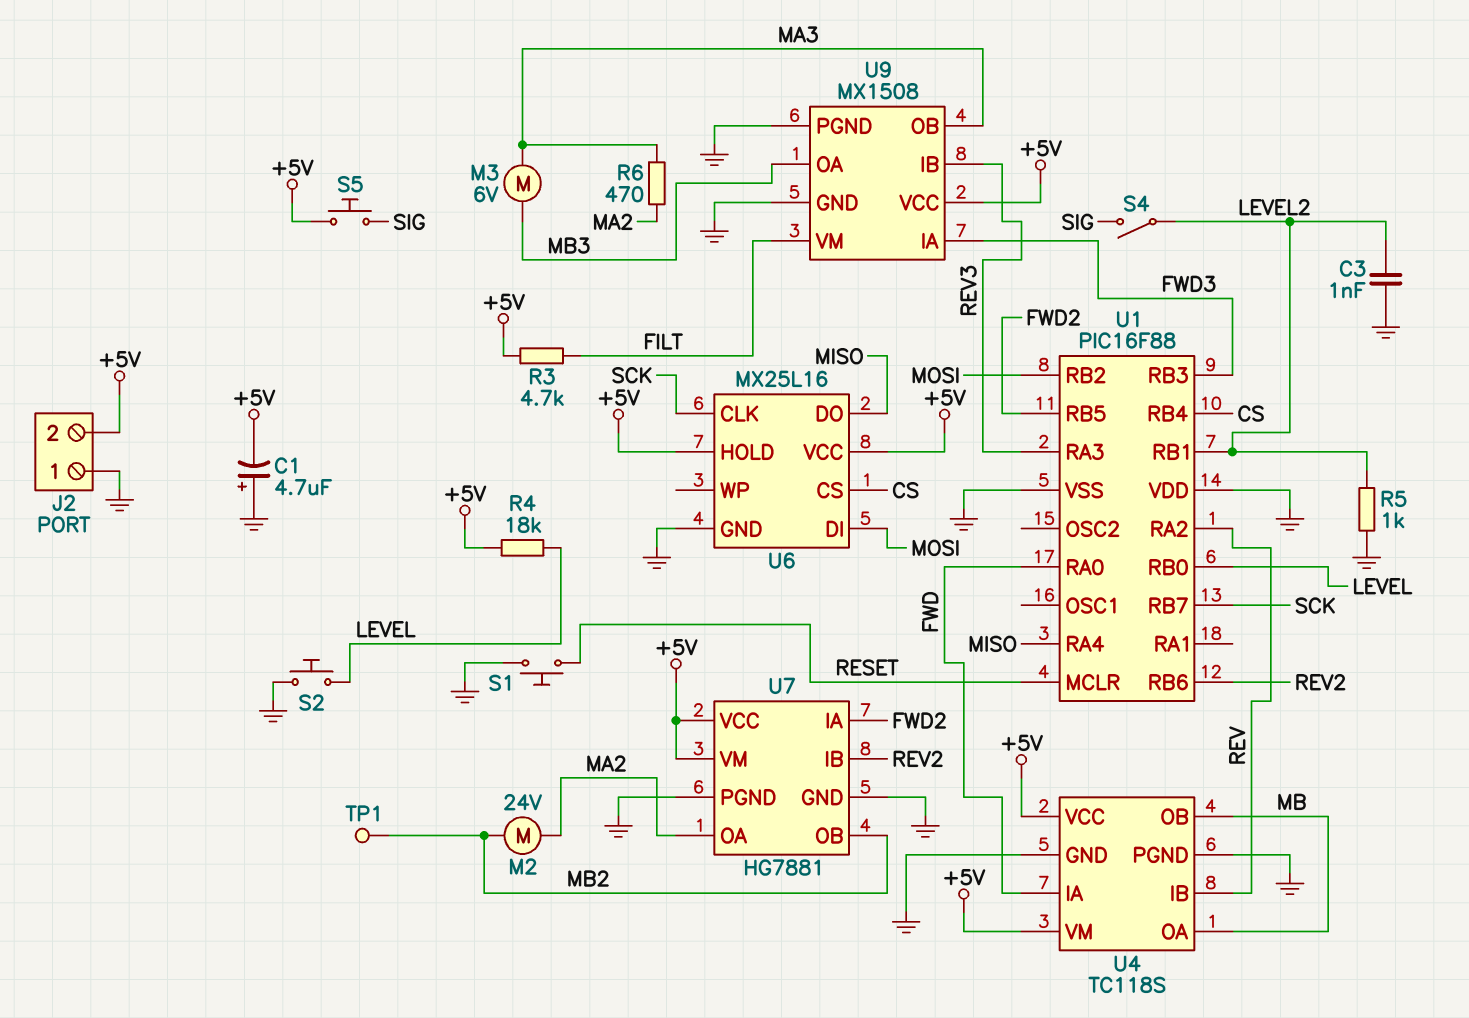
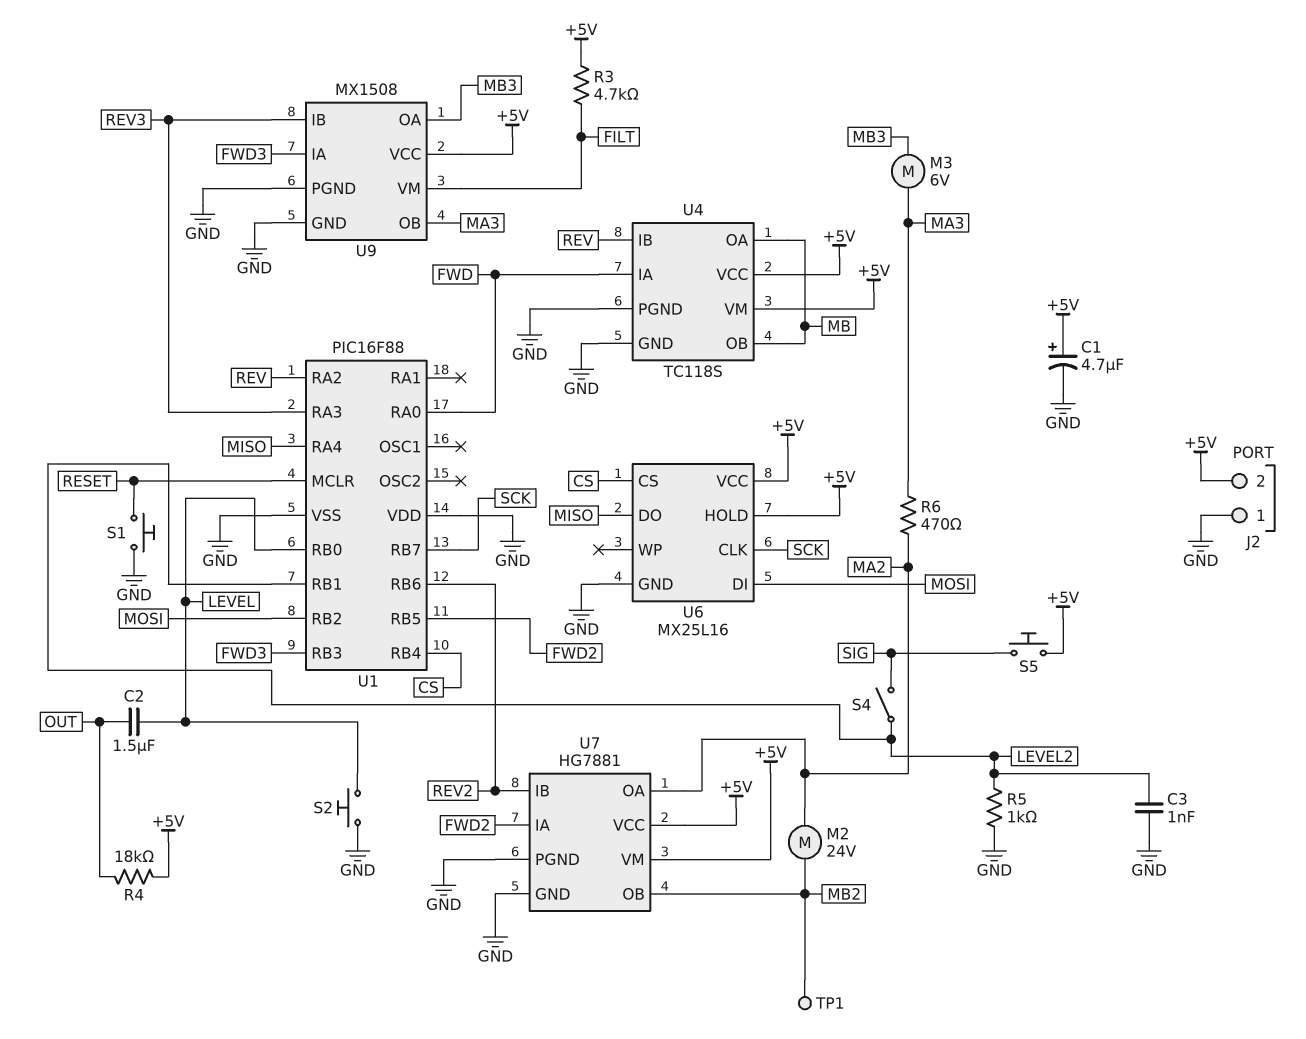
C1: 4.7uF (plus GND, minus +5V) -> 4.7uF (plus +5V, minus GND)
C2: none -> 1.5uF (LEVEL, OUT)
R4: 18k (+5V, LEVEL) -> 18k (+5V, OUT)

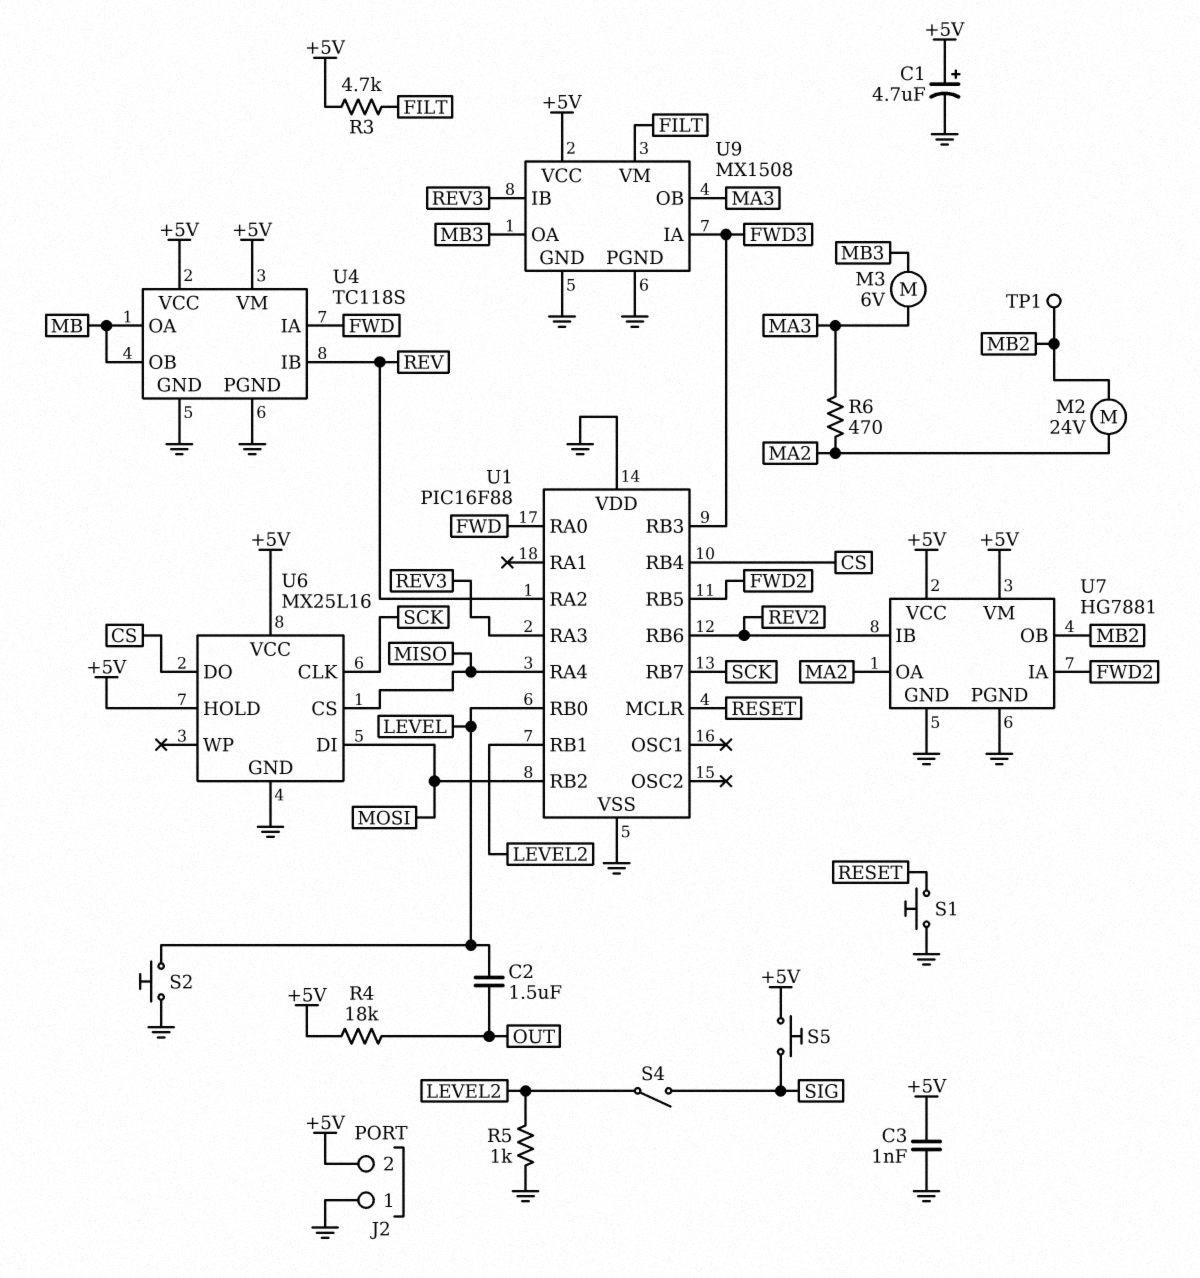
C3: 1nF (GND, LEVEL2) -> 1nF (+5V, GND)
U6 pin CS: CS -> MISO
U6 pin DO: MISO -> CS

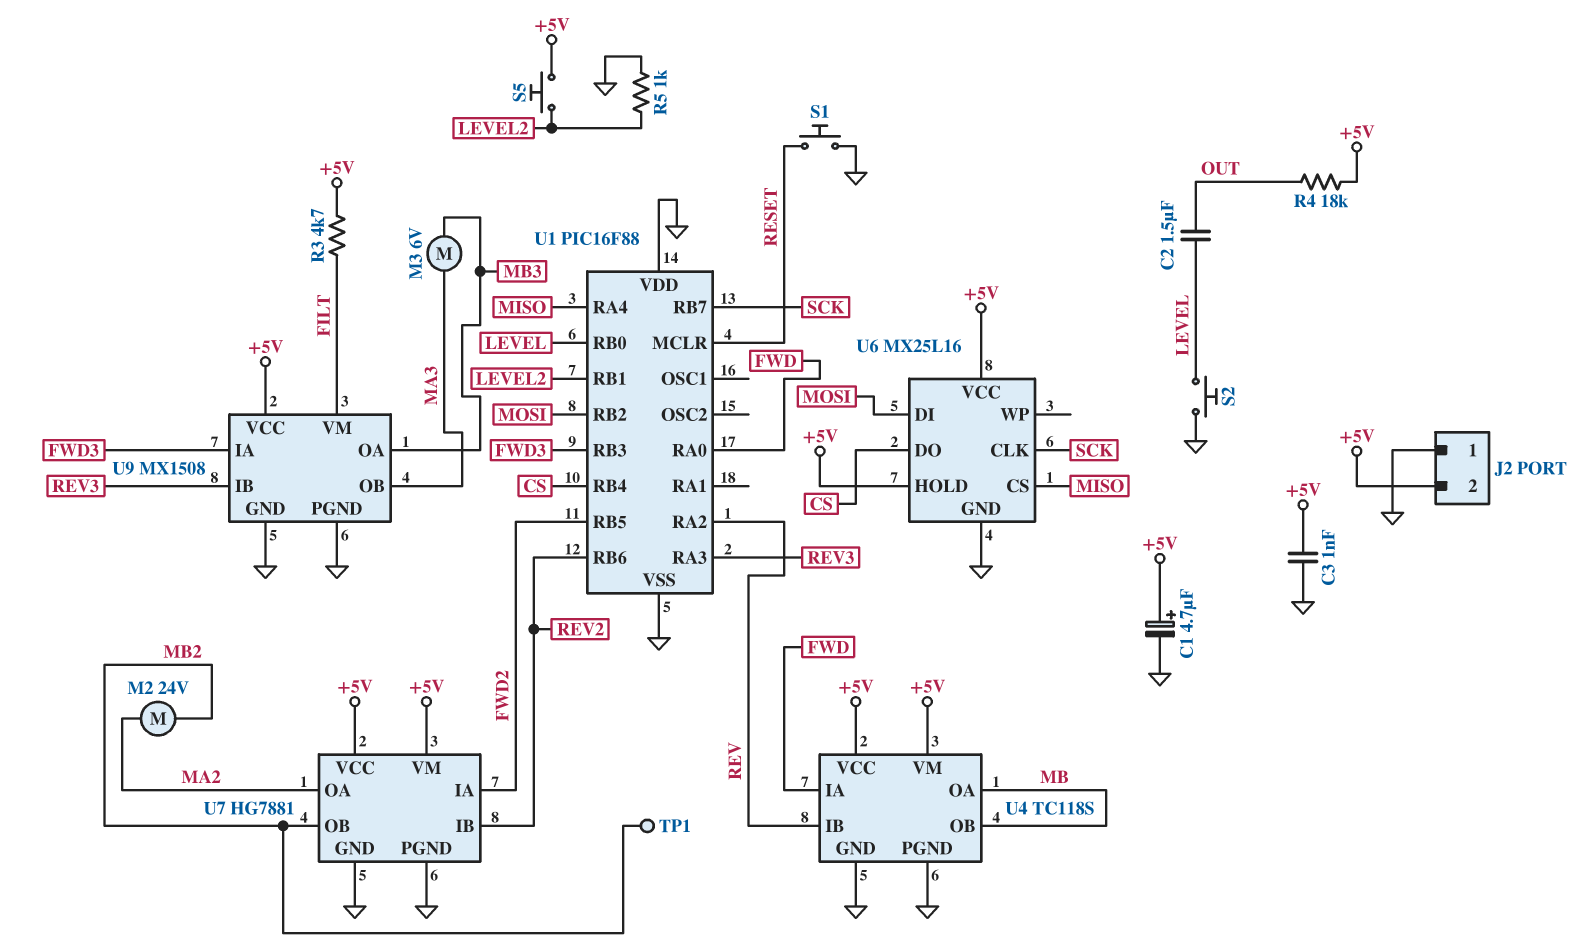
R6: 470 (MA2, MA3) -> none
S4: switch (LEVEL2, SIG) -> none
S5: button (+5V, SIG) -> button (+5V, LEVEL2)

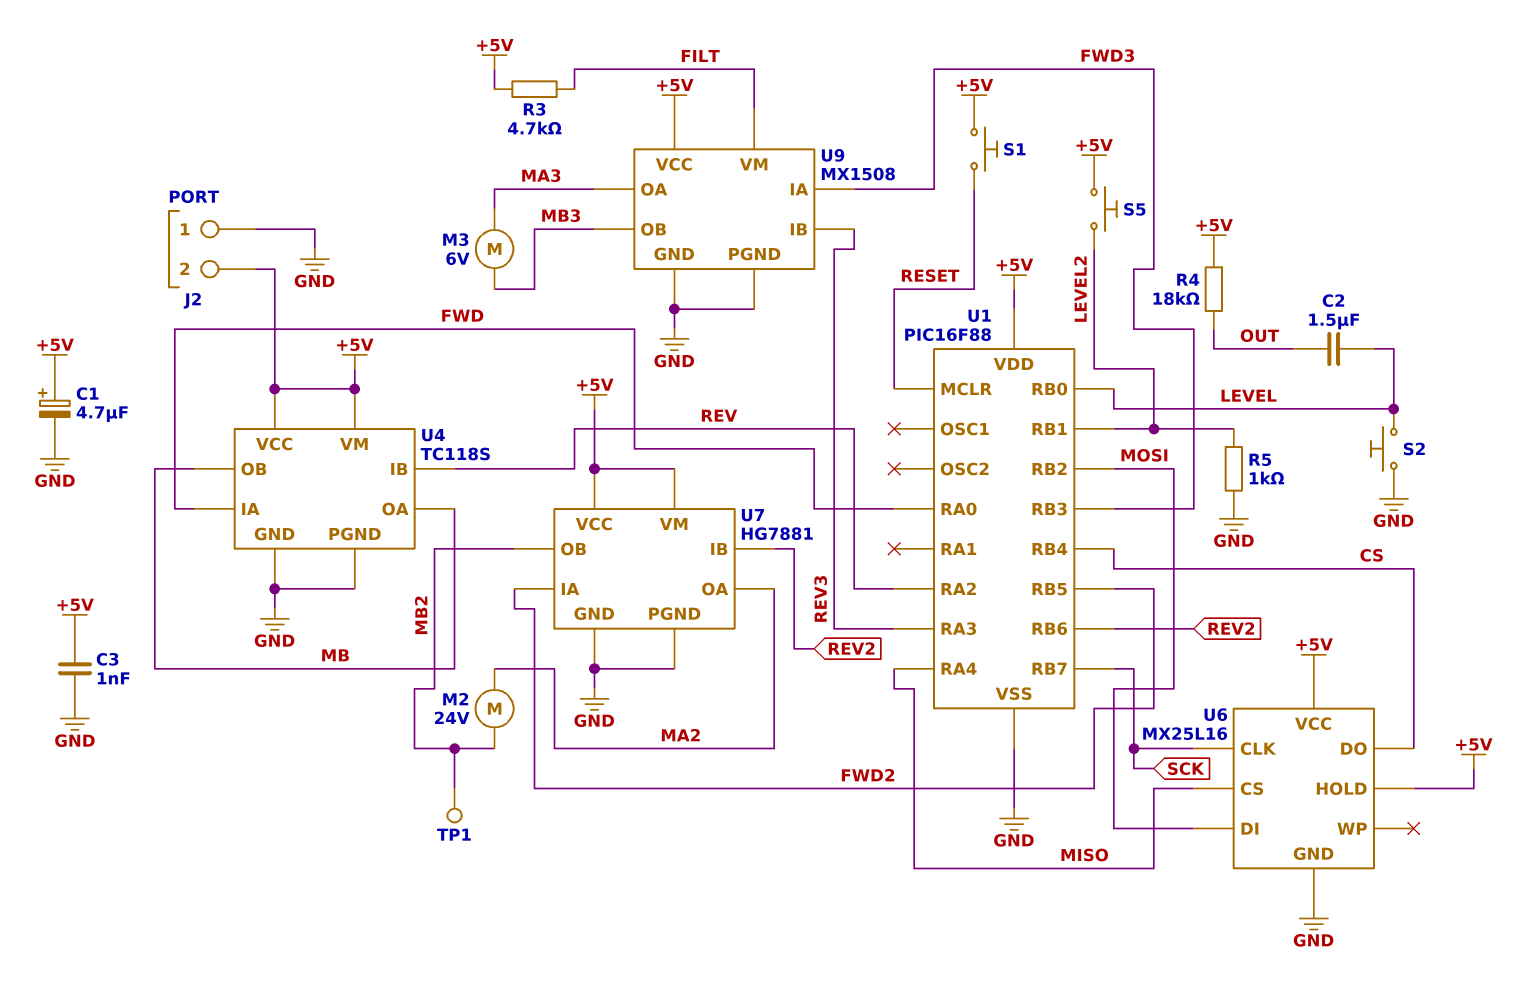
S1: button (GND, RESET) -> button (+5V, RESET)
U1 pin VDD: GND -> +5V
U9 pin OA: MB3 -> MA3
U9 pin OB: MA3 -> MB3

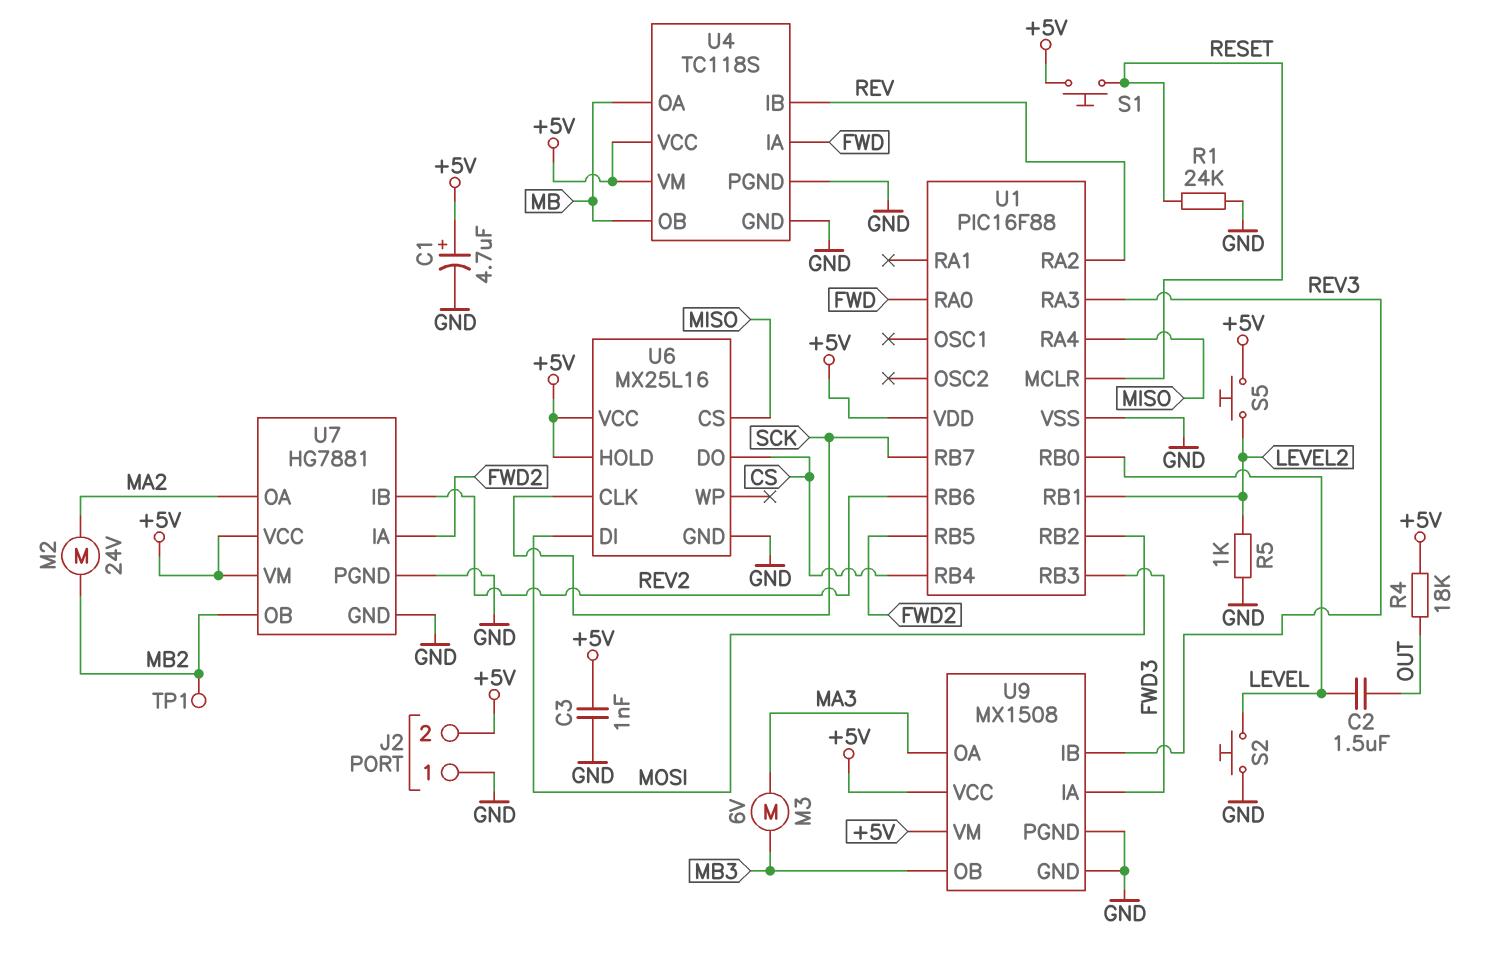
R1: none -> 24k (GND, RESET)
R3: 4.7k (+5V, FILT) -> none
U9 pin VM: FILT -> +5V

